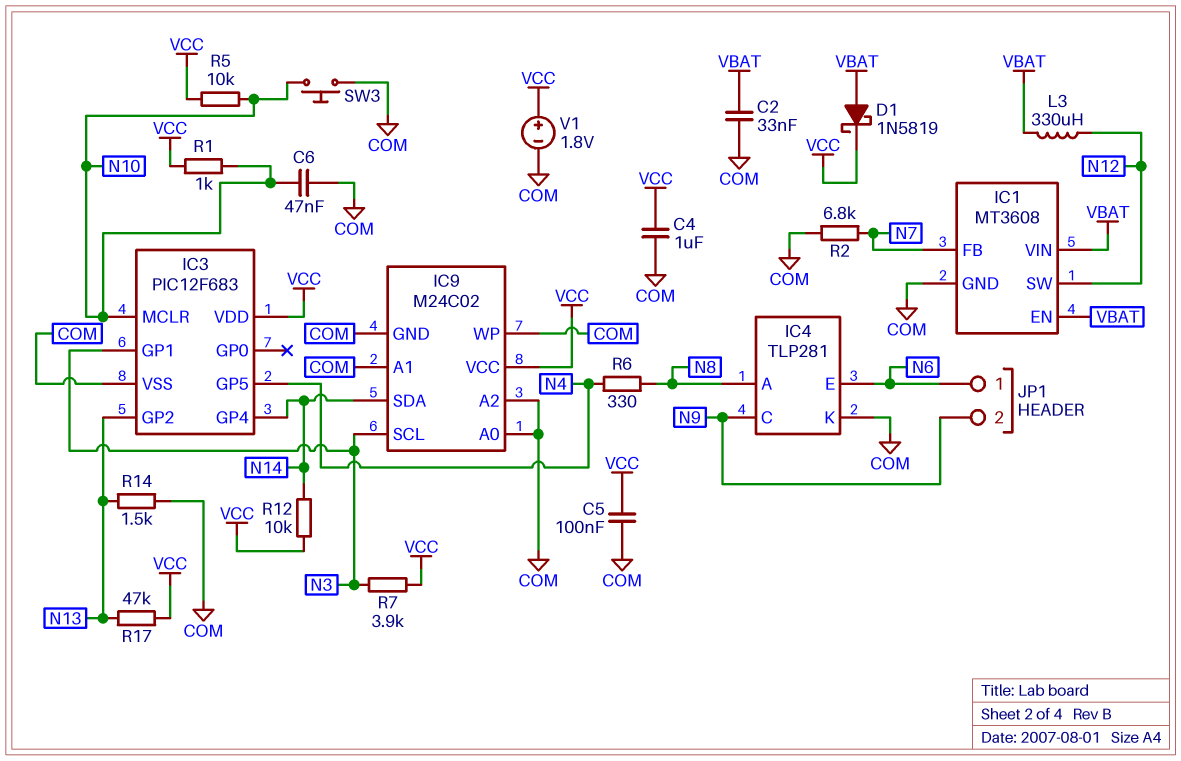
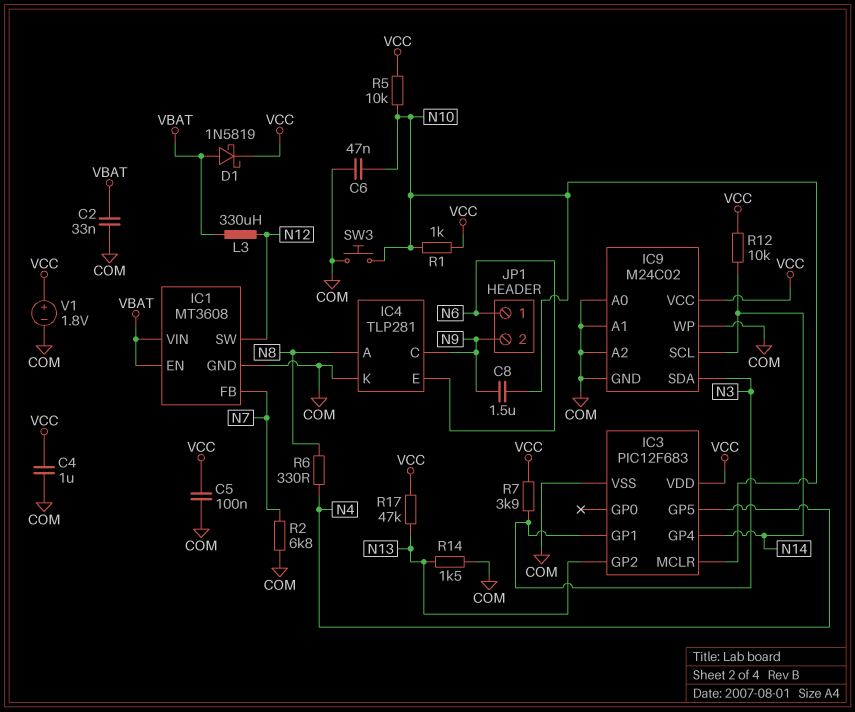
C8: none -> 1.5uF (N9, N10)
IC9 pin SCL: N3 -> N14
IC9 pin SDA: N14 -> N3

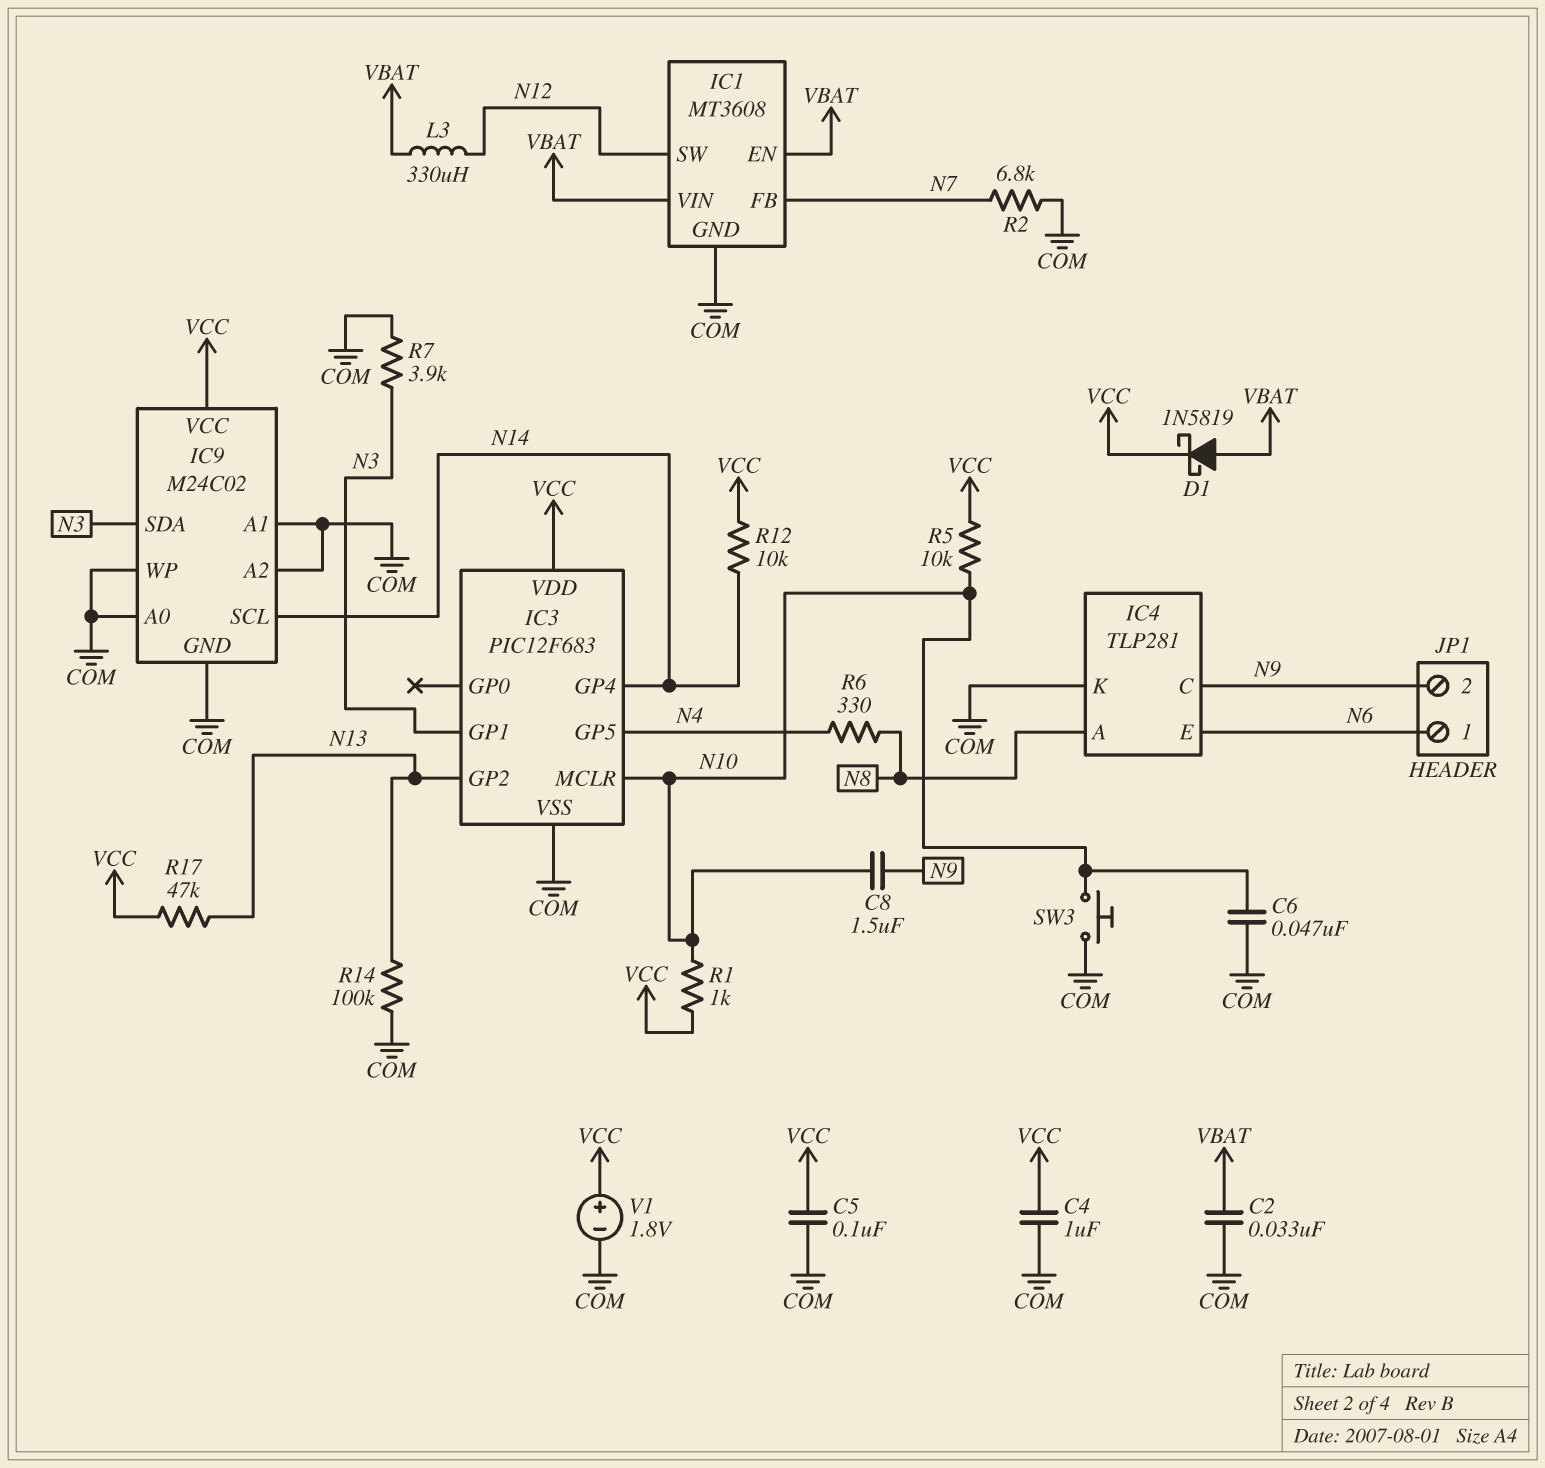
R7: 3.9k (N3, VCC) -> 3.9k (COM, N3)
R14: 1.5k (COM, N13) -> 100k (COM, N13)

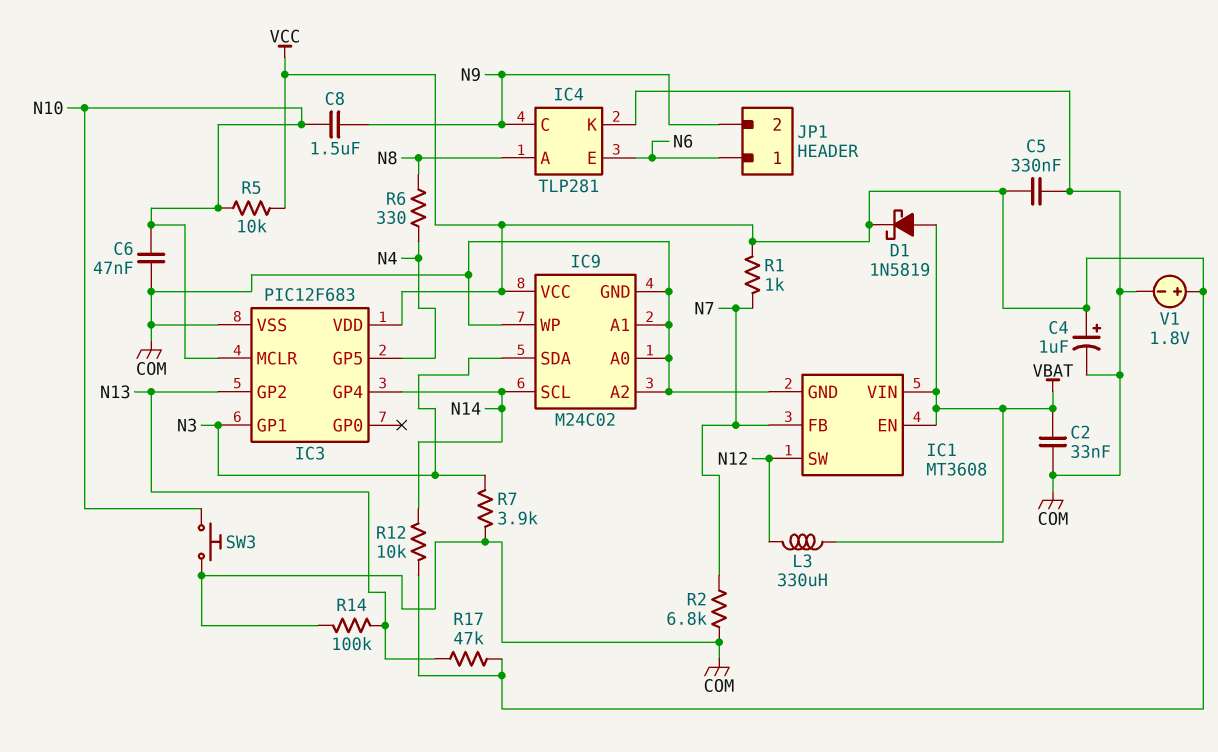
C4: 1uF (COM, VCC) -> 1uF (plus VCC, minus COM)
C5: 100nF (COM, VCC) -> 330nF (COM, VCC)
R1: 1k (N10, VCC) -> 1k (N7, VCC)

